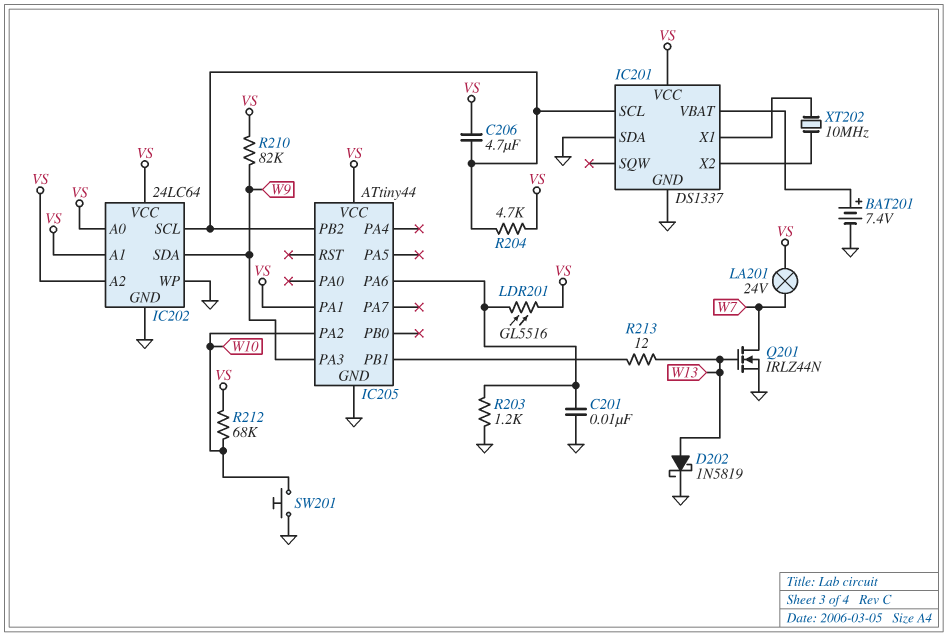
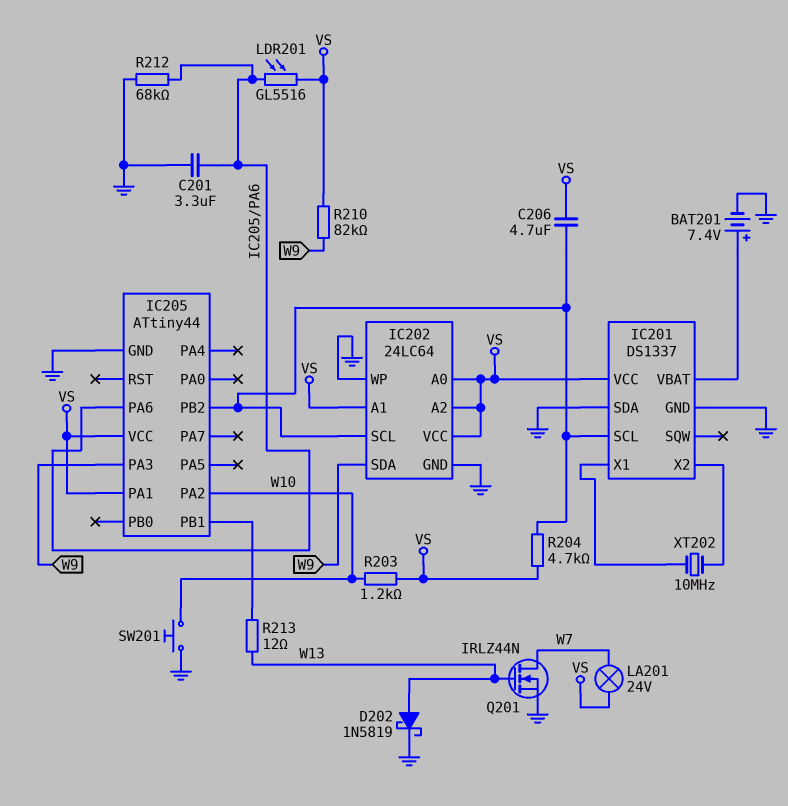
C201: 10nF (GND, IC205/PA6) -> 3.3uF (GND, IC205/PA6)
R203: 1.2k (GND, IC205/PA6) -> 1.2k (VS, W10)
R212: 68k (VS, W10) -> 68k (GND, IC205/PA6)

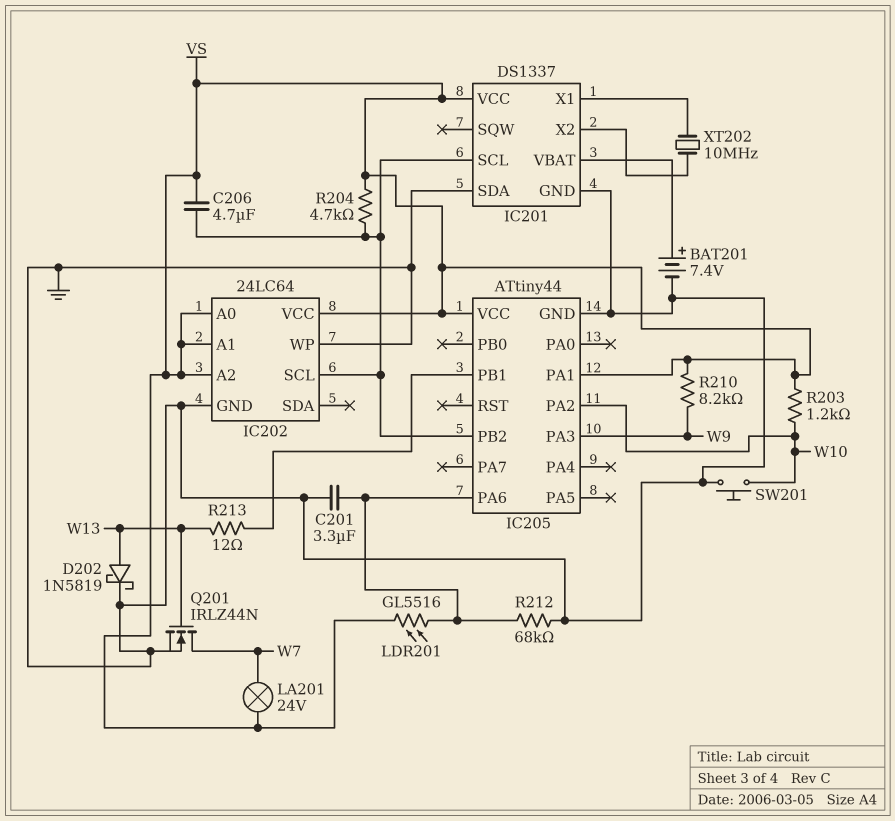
IC202 pin SDA: W9 -> none
R210: 82k (VS, W9) -> 8.2k (VS, W9)

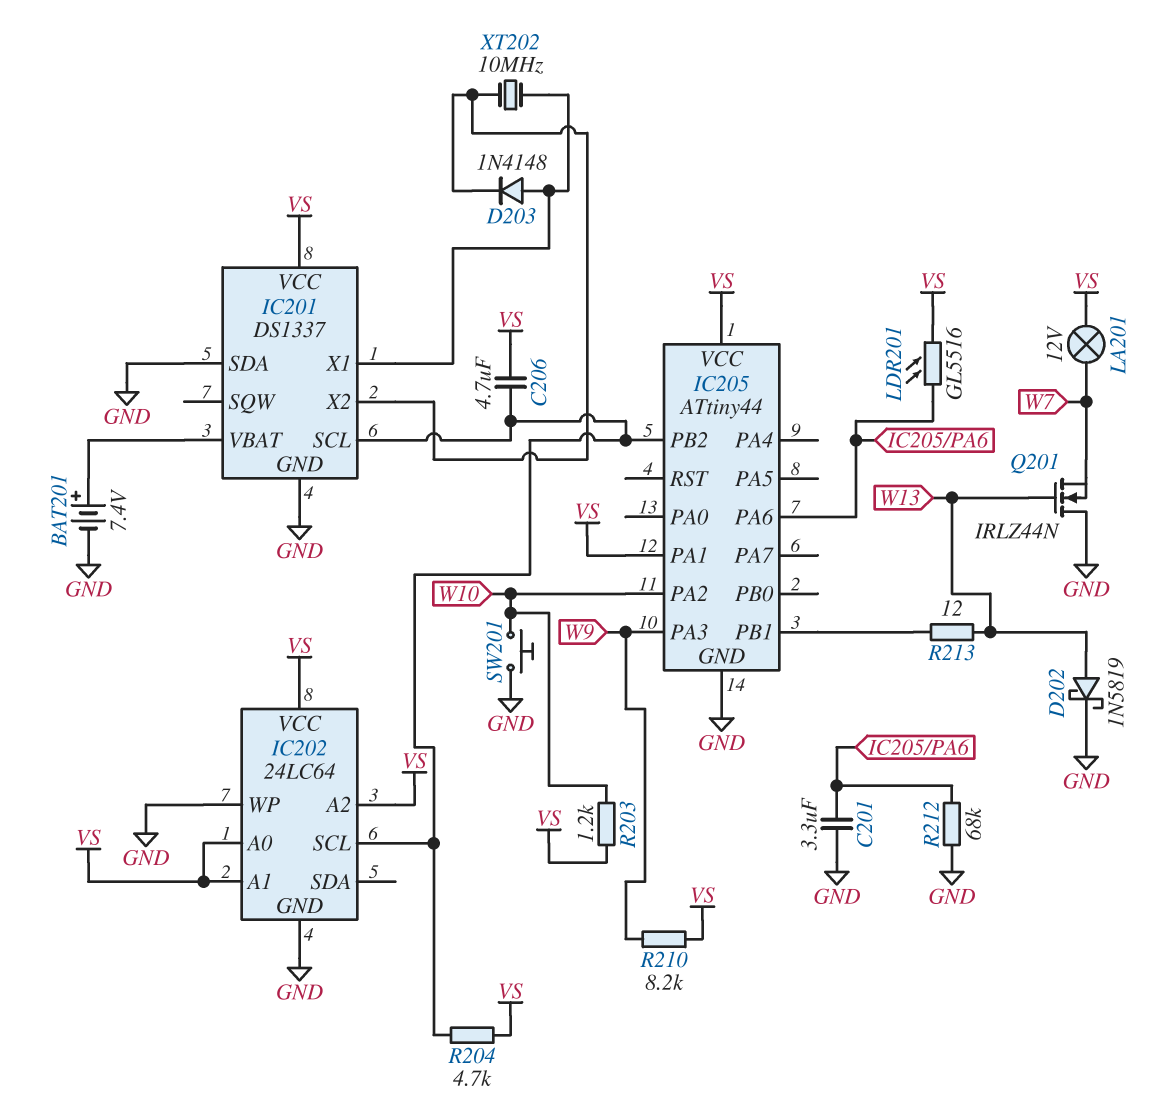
D203: none -> diode 1N4148 (A IC201/X1, K IC201/X2)
LA201: lamp 24V (VS, W7) -> lamp 12V (VS, W7)
Q201: NMOS IRLZ44N (G W13, D W7, S GND) -> NMOS IRLZ44N (G W13, D GND, S W7)

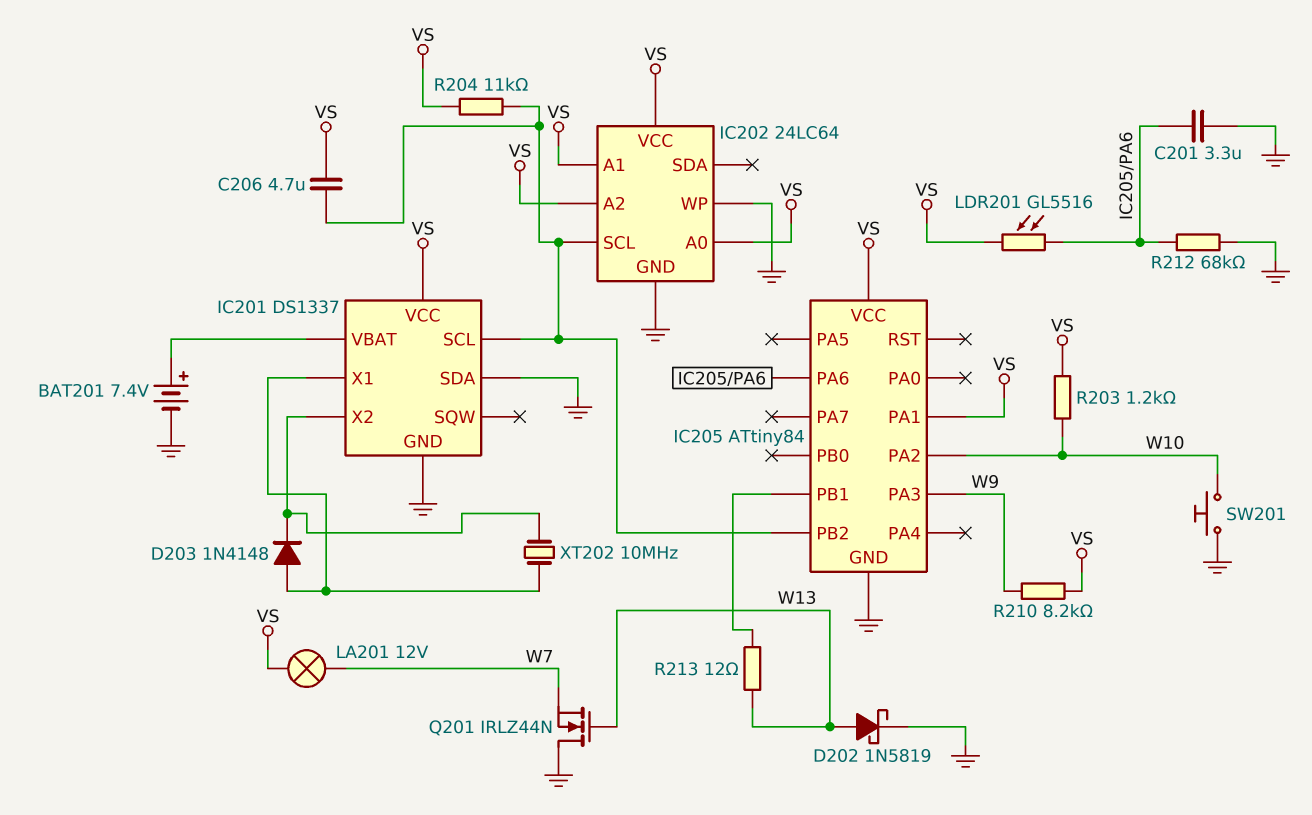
IC205: ATtiny44 -> ATtiny84
R204: 4.7k (IC201/SCL, VS) -> 11k (IC201/SCL, VS)

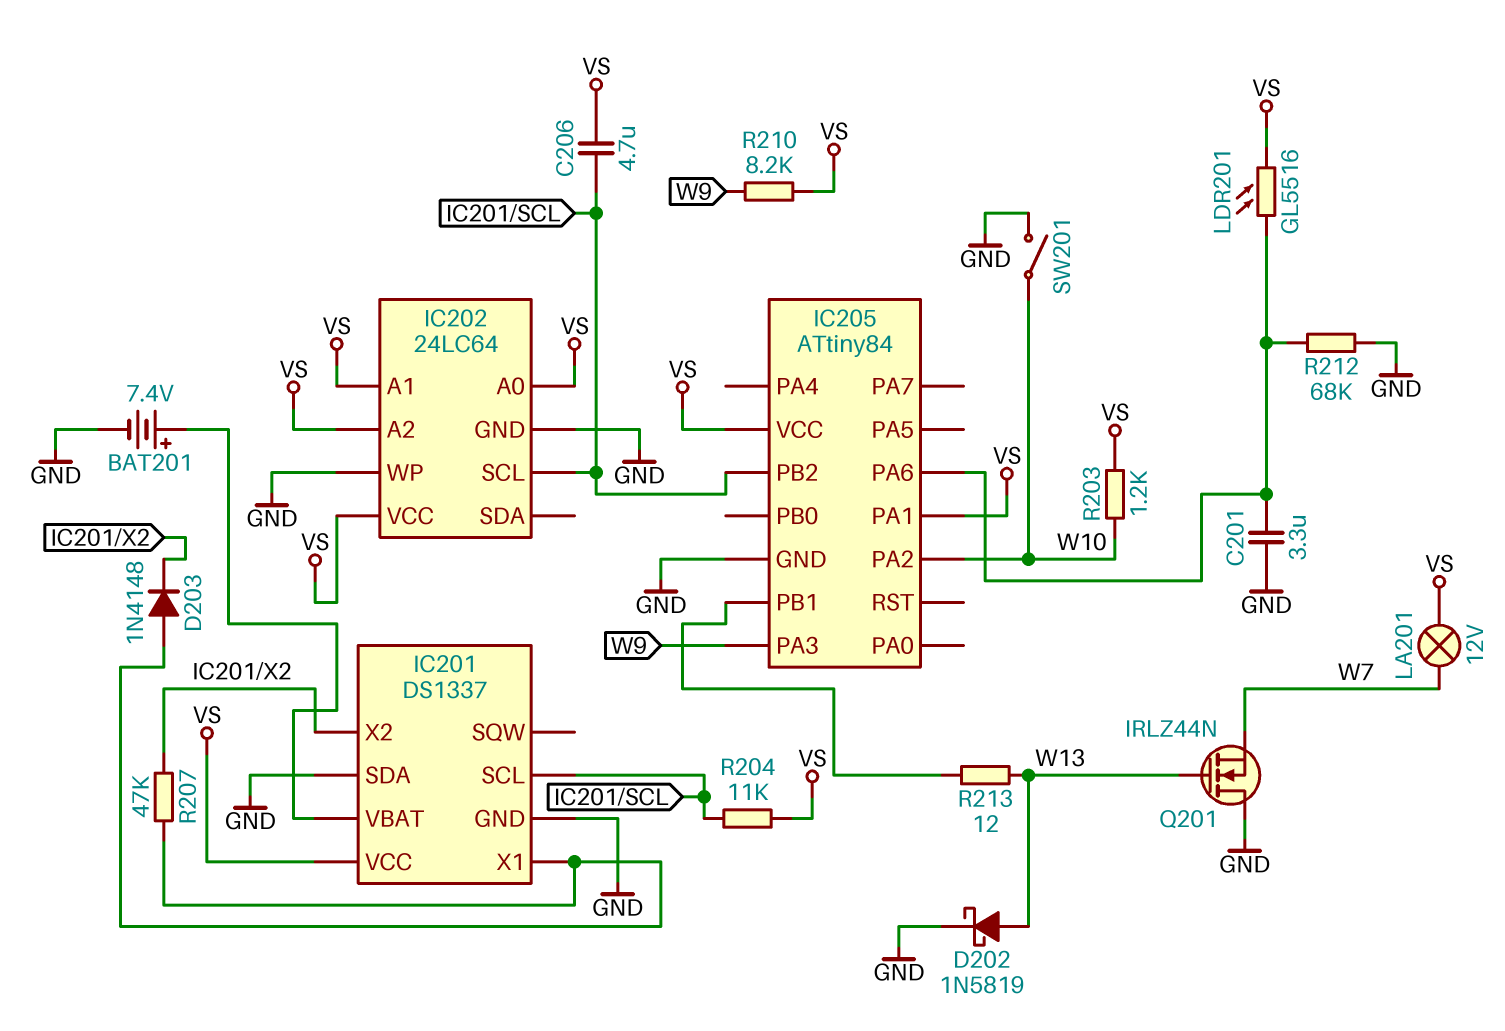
R207: none -> 47k (IC201/X1, IC201/X2)
SW201: button (GND, W10) -> switch (GND, W10)
XT202: 10MHz (IC201/X1, IC201/X2) -> none

